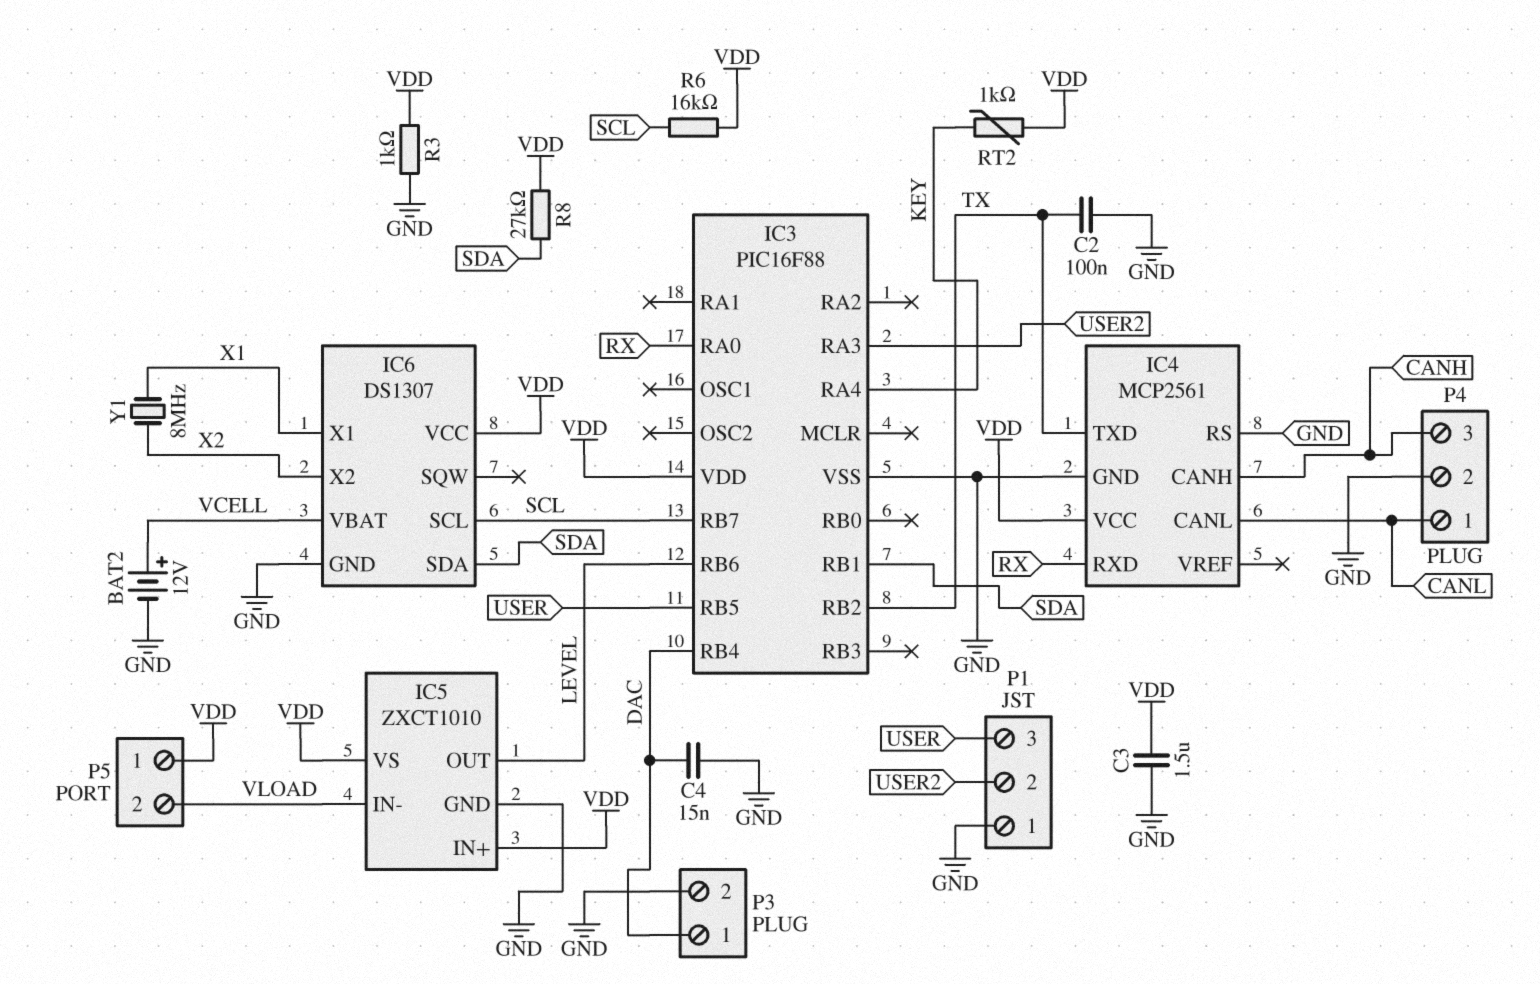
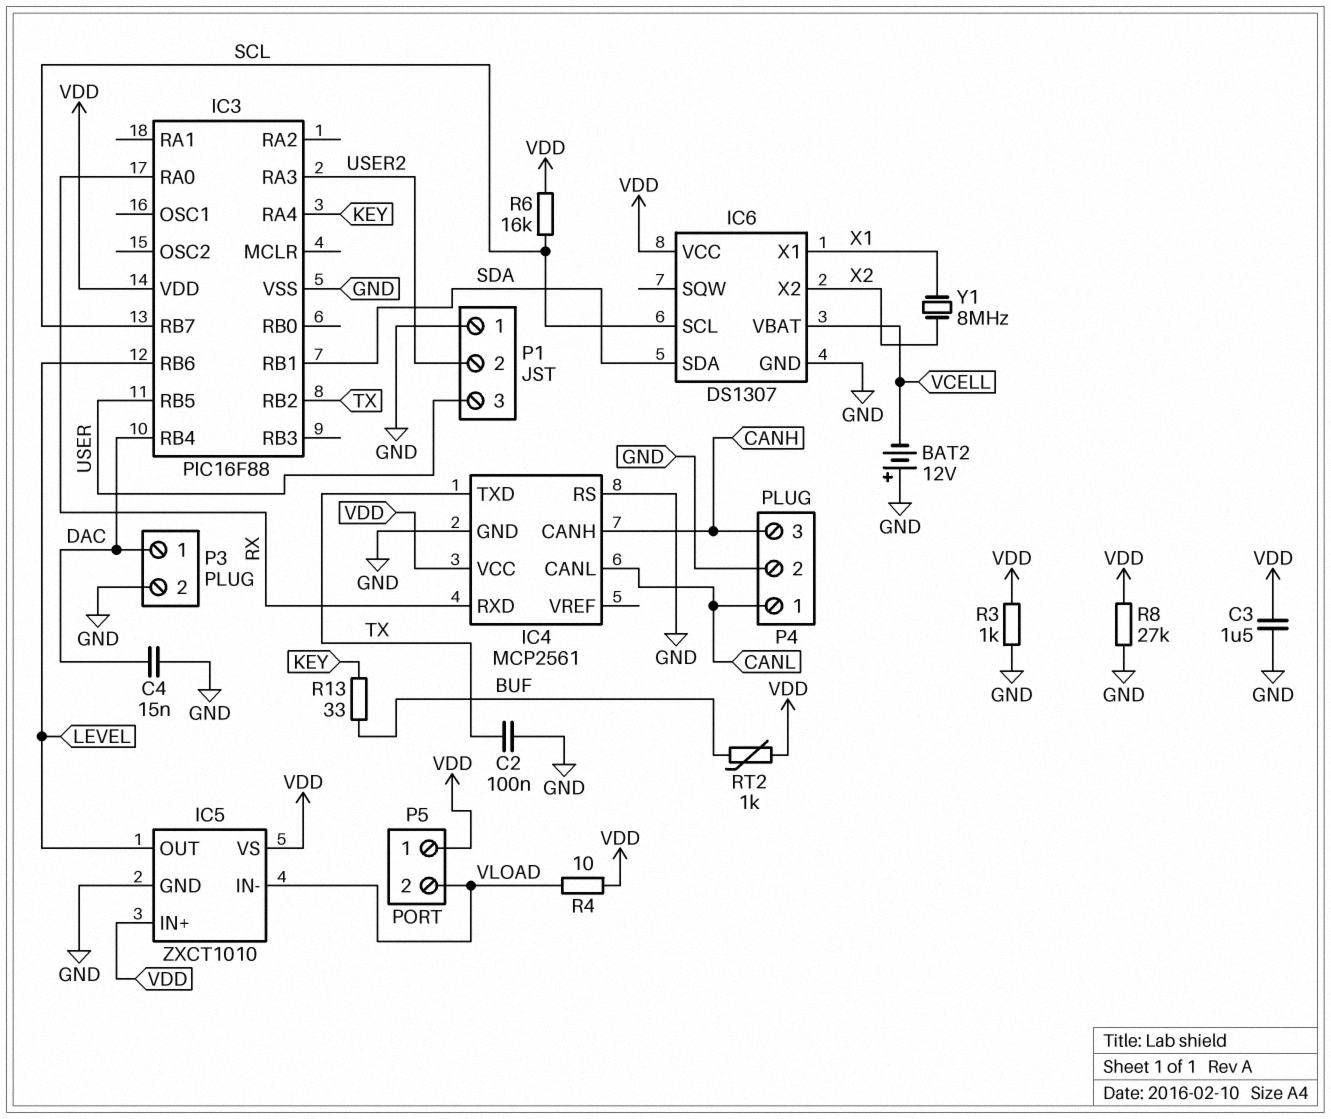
BAT2: 12V (plus VCELL, minus GND) -> 12V (plus GND, minus VCELL)
R4: none -> 10 (VDD, VLOAD)
R8: 27k (SDA, VDD) -> 27k (GND, VDD)
R13: none -> 33 (BUF, KEY)
RT2: 1k (KEY, VDD) -> 1k (BUF, VDD)

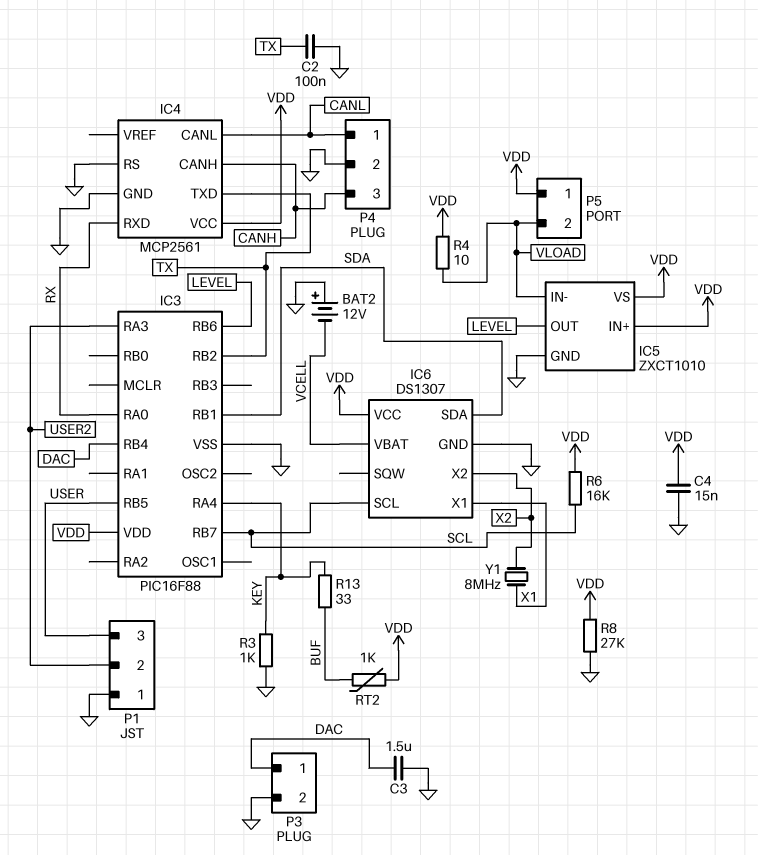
C3: 1.5uF (GND, VDD) -> 1.5uF (DAC, GND)
C4: 15nF (DAC, GND) -> 15nF (GND, VDD)
R3: 1k (GND, VDD) -> 1k (GND, KEY)

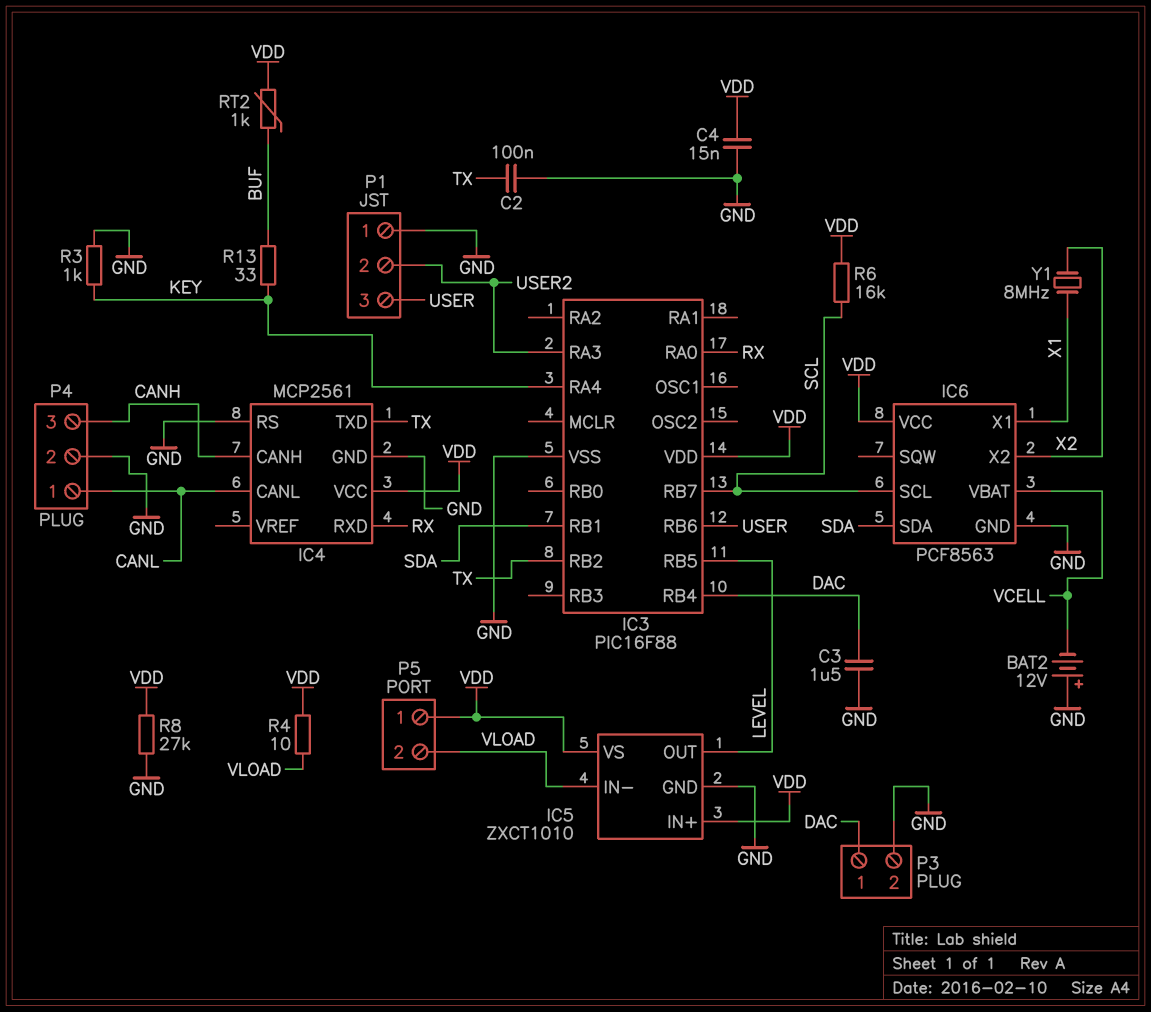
IC3 pin RB5: USER -> LEVEL
IC3 pin RB6: LEVEL -> USER
IC6: DS1307 -> PCF8563

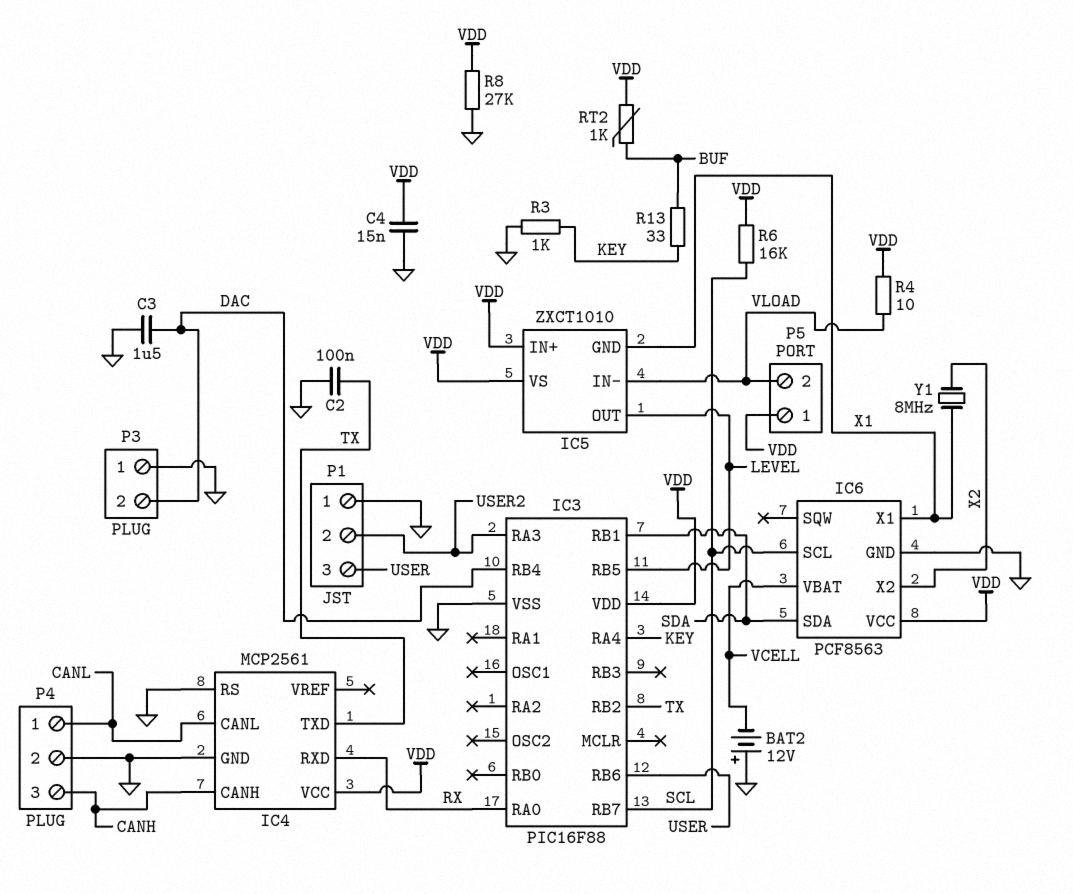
IC5 pin GND: GND -> X1
P3 pin 1: DAC -> GND
P3 pin 2: GND -> DAC

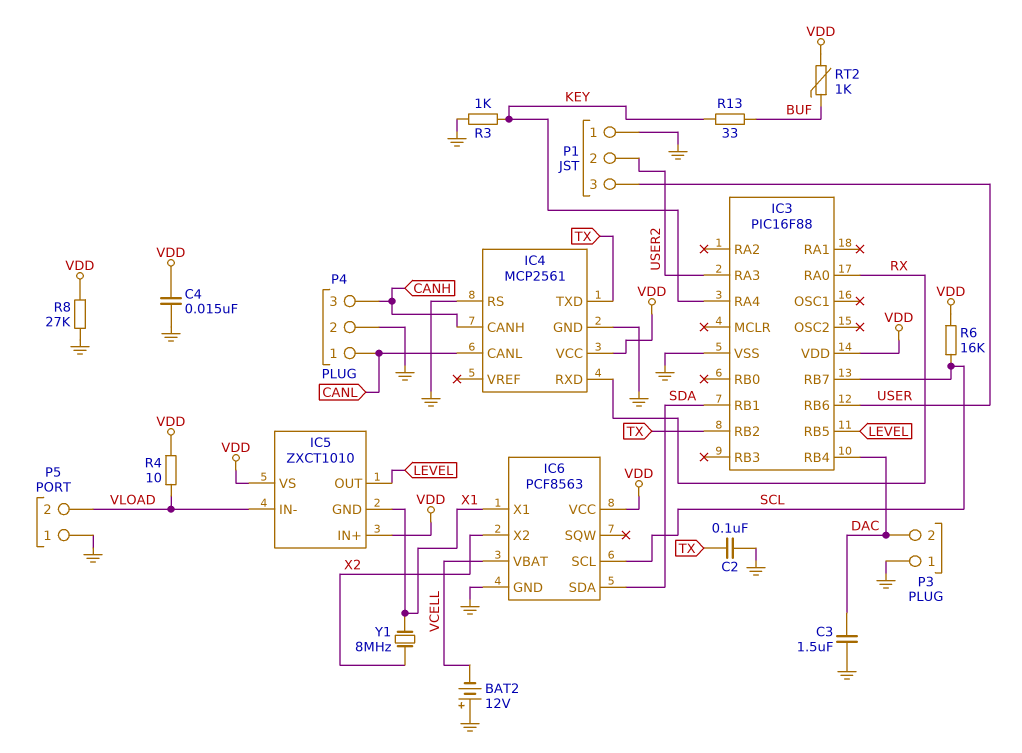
P5 pin 1: VDD -> GND

